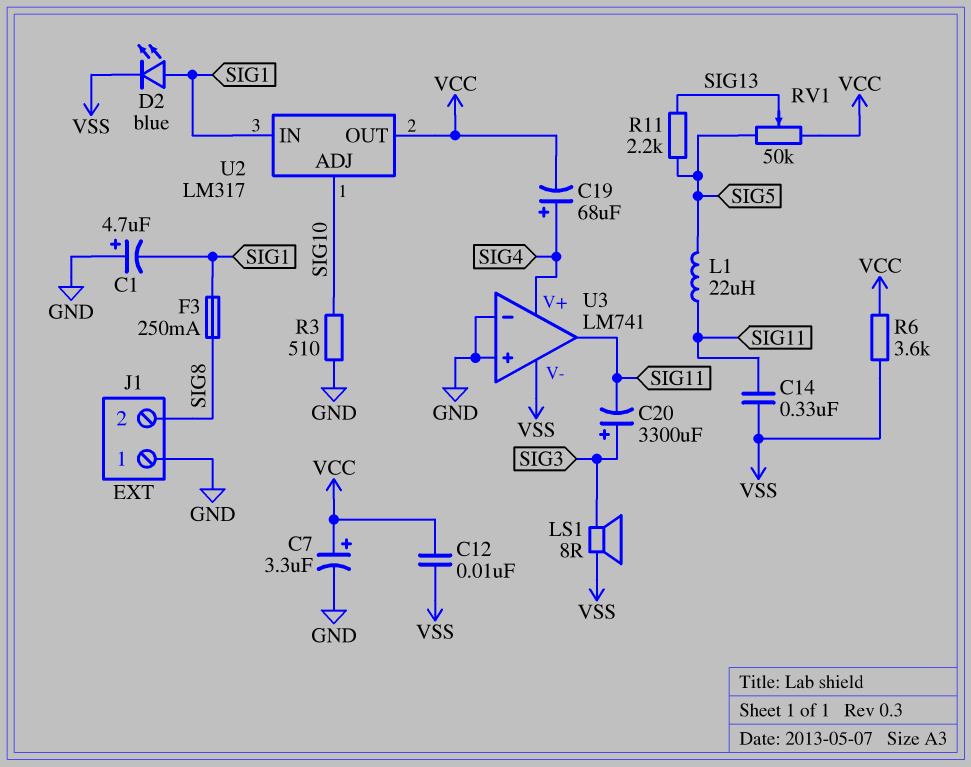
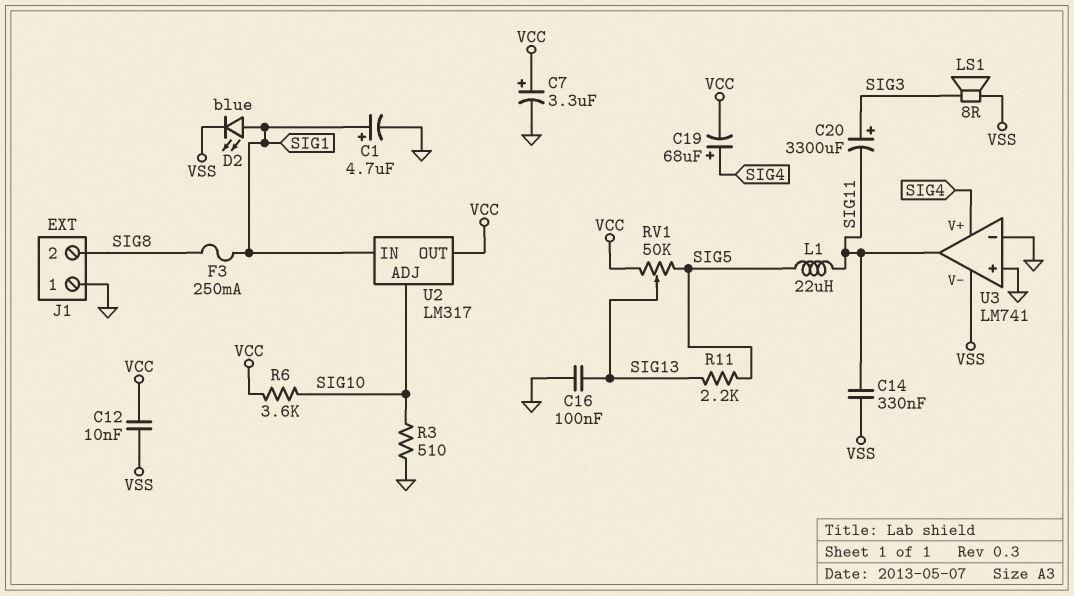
C1: 4.7uF (plus GND, minus SIG1) -> 4.7uF (plus SIG1, minus GND)
C16: none -> 100nF (GND, SIG13)
R6: 3.6k (VCC, VSS) -> 3.6k (SIG10, VCC)

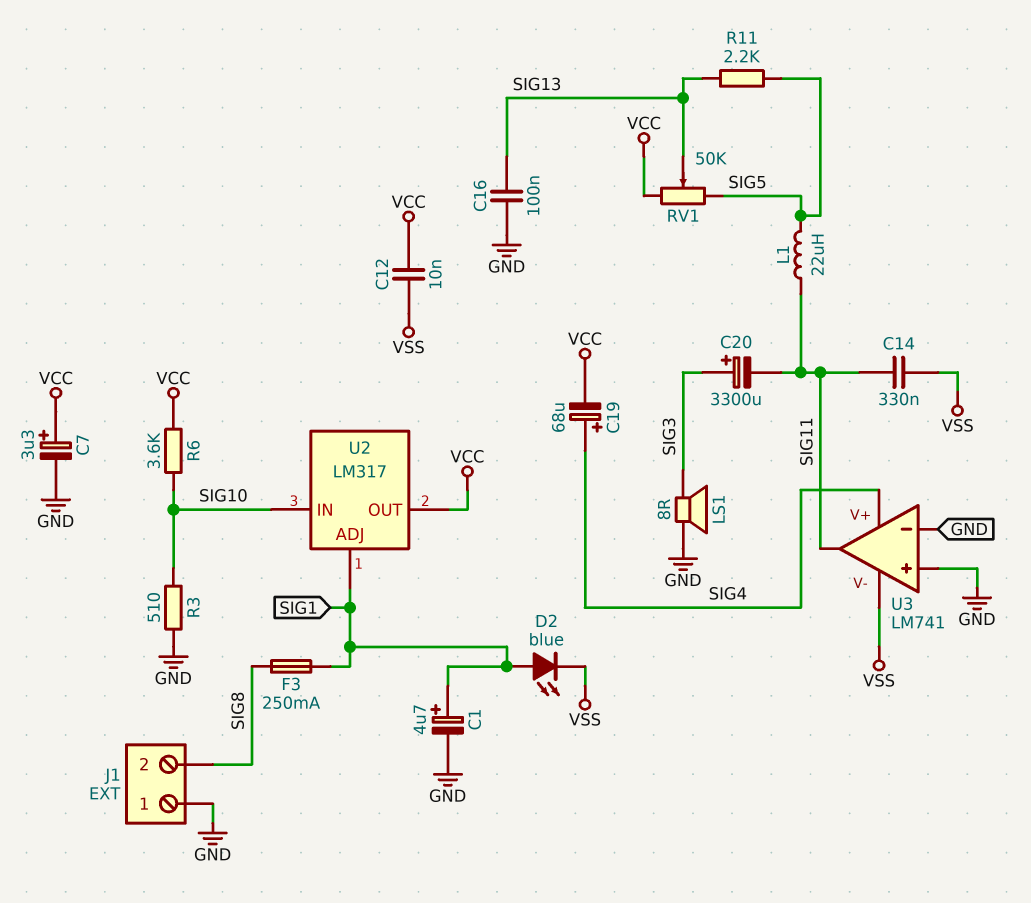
LS1: speaker 8R (SIG3, VSS) -> speaker 8R (GND, SIG3)
U2 pin ADJ: SIG10 -> SIG1
U2 pin IN: SIG1 -> SIG10

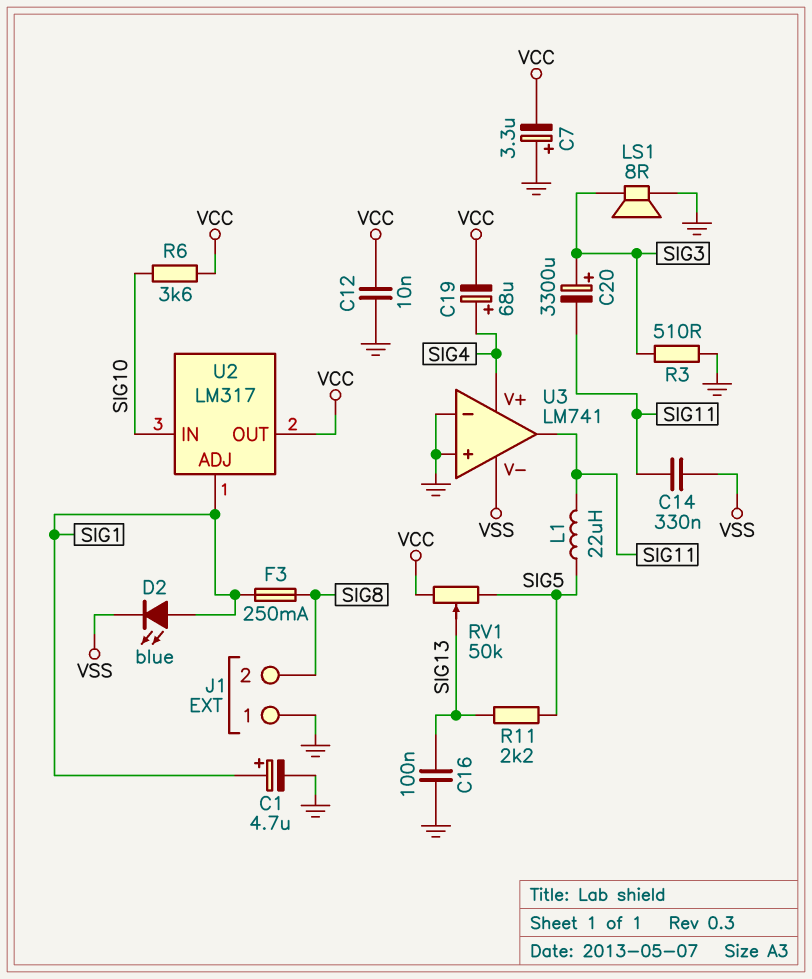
C7: 3.3uF (plus VCC, minus GND) -> 3.3uF (plus GND, minus VCC)
C12: 10nF (VCC, VSS) -> 10nF (GND, VCC)
R3: 510 (GND, SIG10) -> 510 (GND, SIG3)

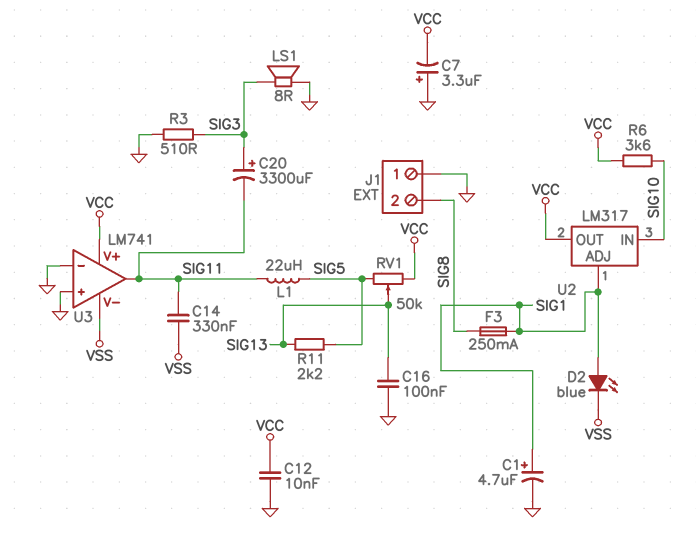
C19: 68uF (plus SIG4, minus VCC) -> none
U3 pin V+: SIG4 -> VCC

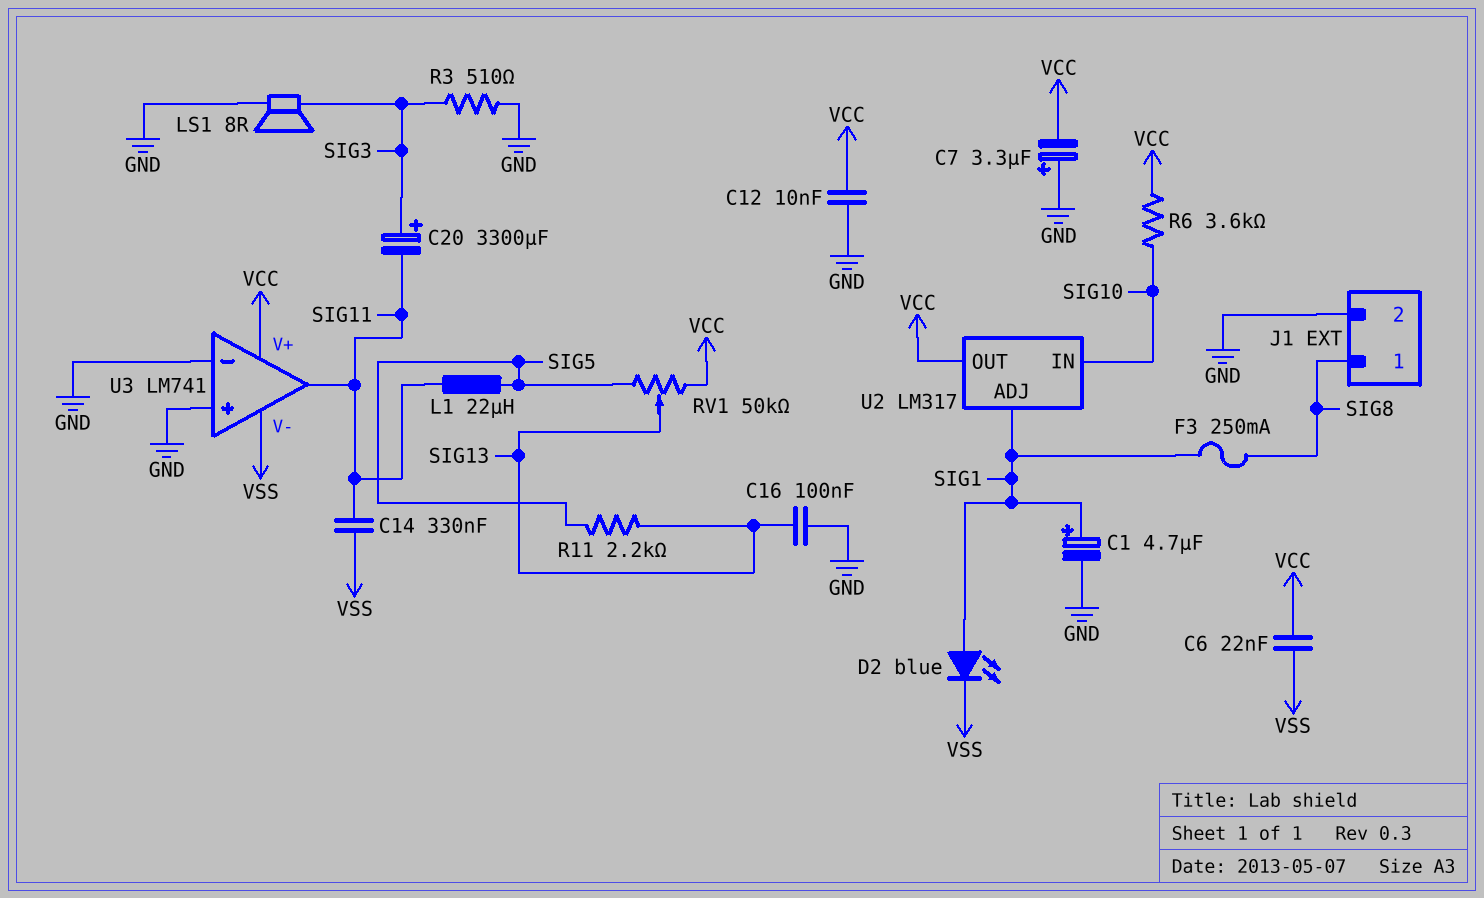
C6: none -> 22nF (VCC, VSS)
J1 pin 1: GND -> SIG8
J1 pin 2: SIG8 -> GND

